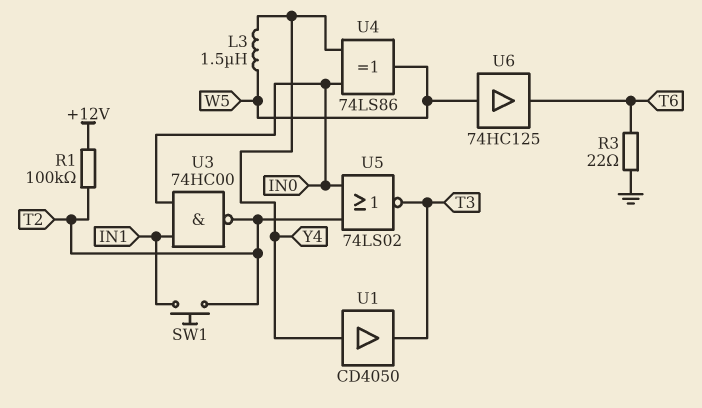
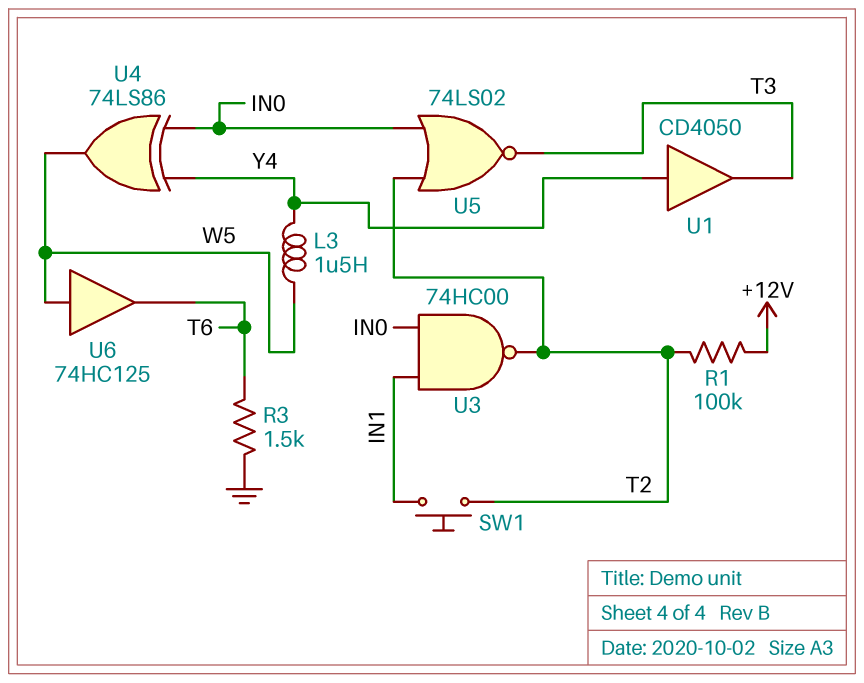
R3: 22 (GND, T6) -> 1.5k (GND, T6)

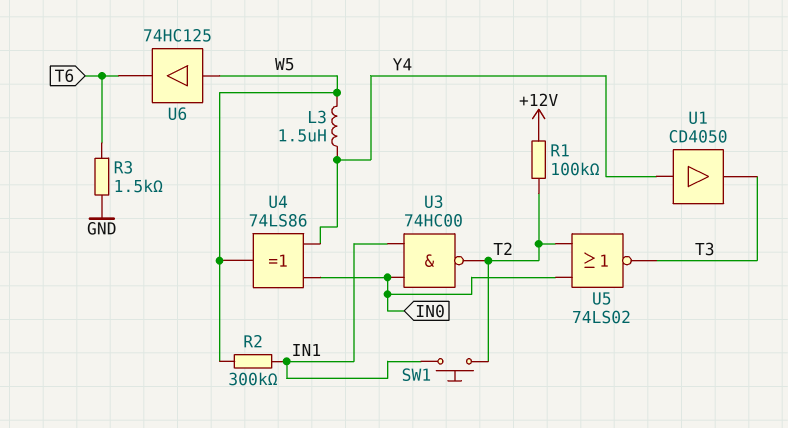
R2: none -> 300k (IN1, W5)

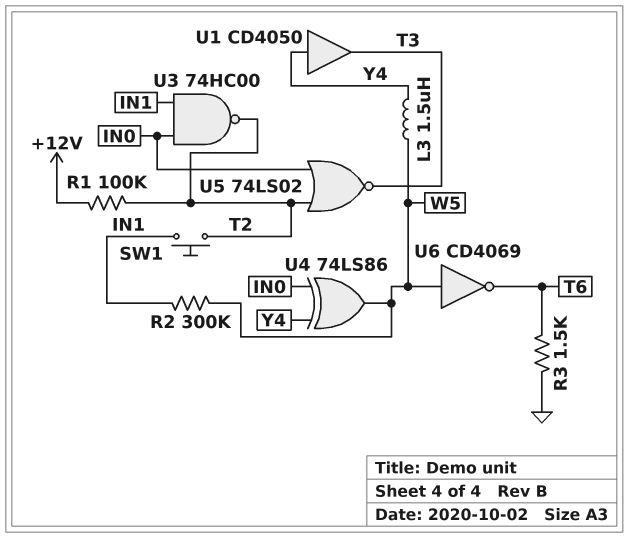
U6: buffer 74HC125 (in W5, out T6) -> NOT CD4069 (in W5, out T6)

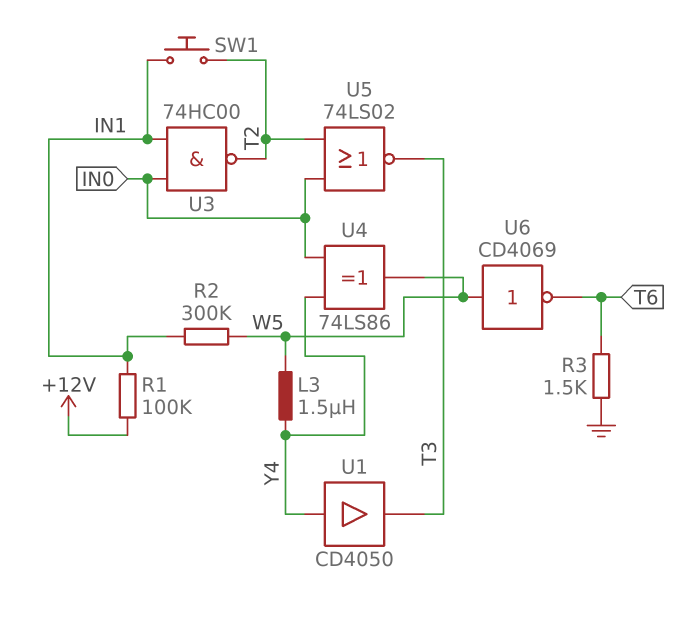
R1: 100k (+12V, T2) -> 100k (+12V, IN1)

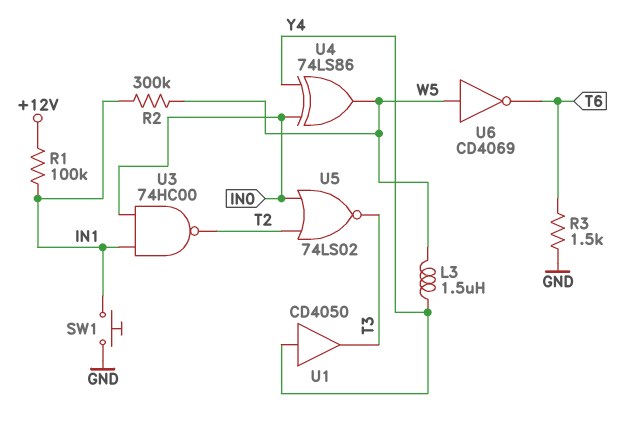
SW1: button (IN1, T2) -> button (GND, IN1)

